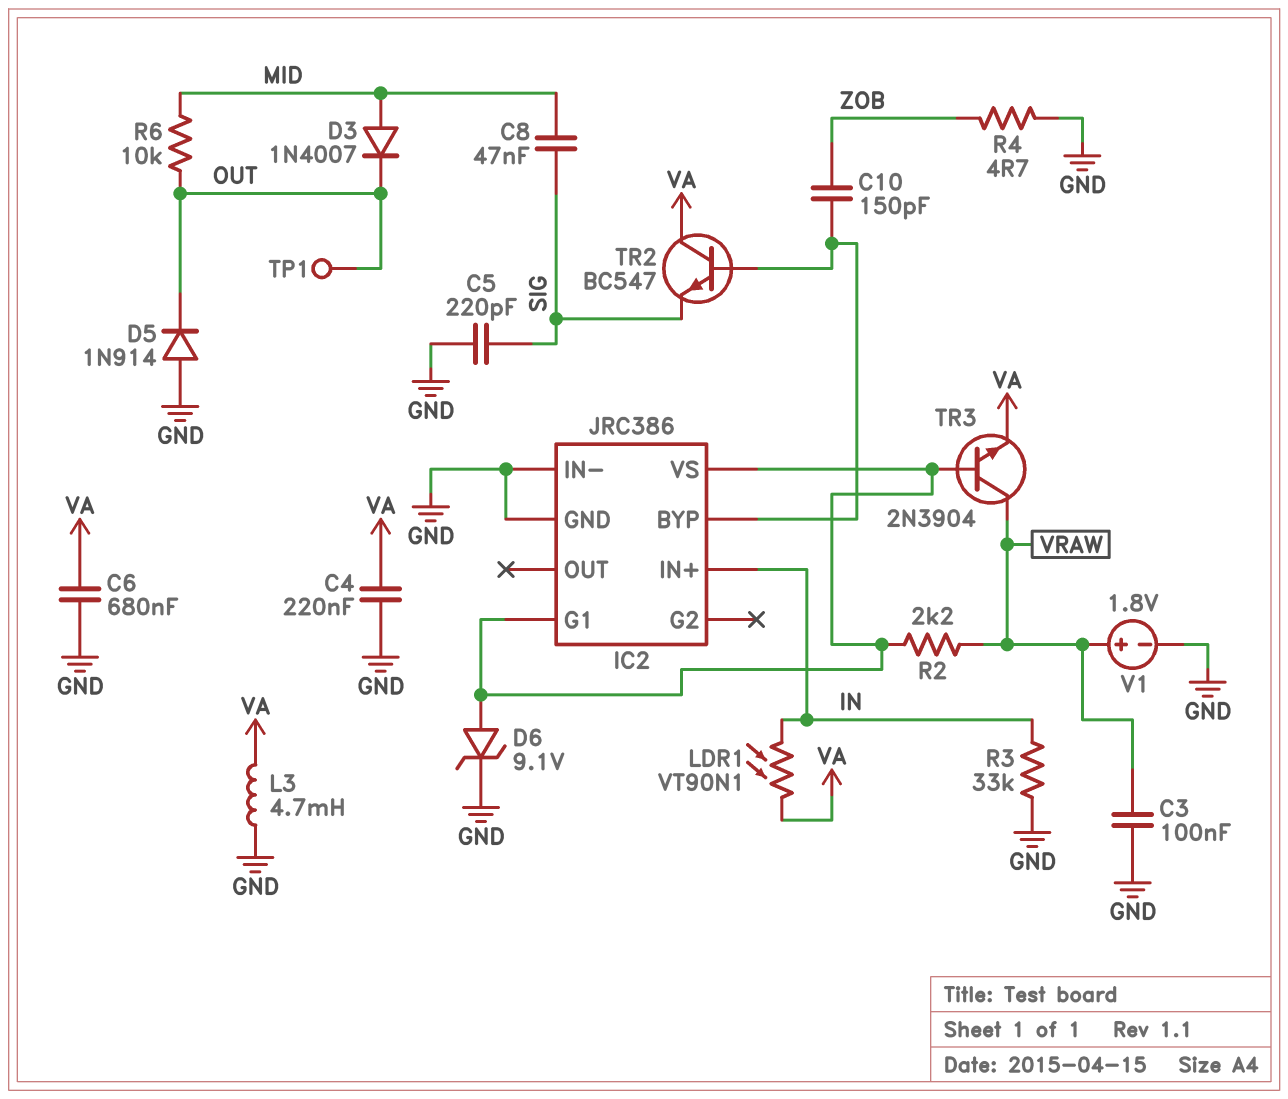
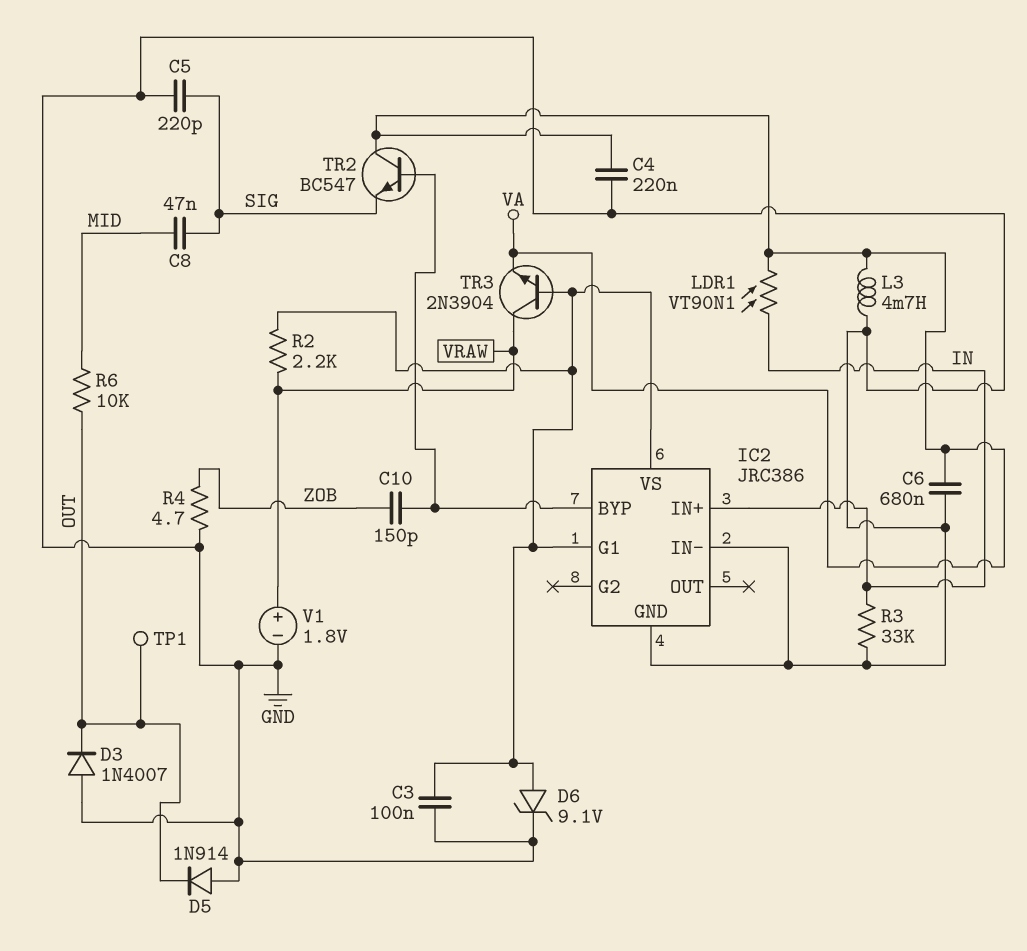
C3: 100nF (GND, VRAW) -> 100nF (GND, IC2/G1)
D3: diode 1N4007 (A MID, K OUT) -> diode 1N4007 (A GND, K OUT)

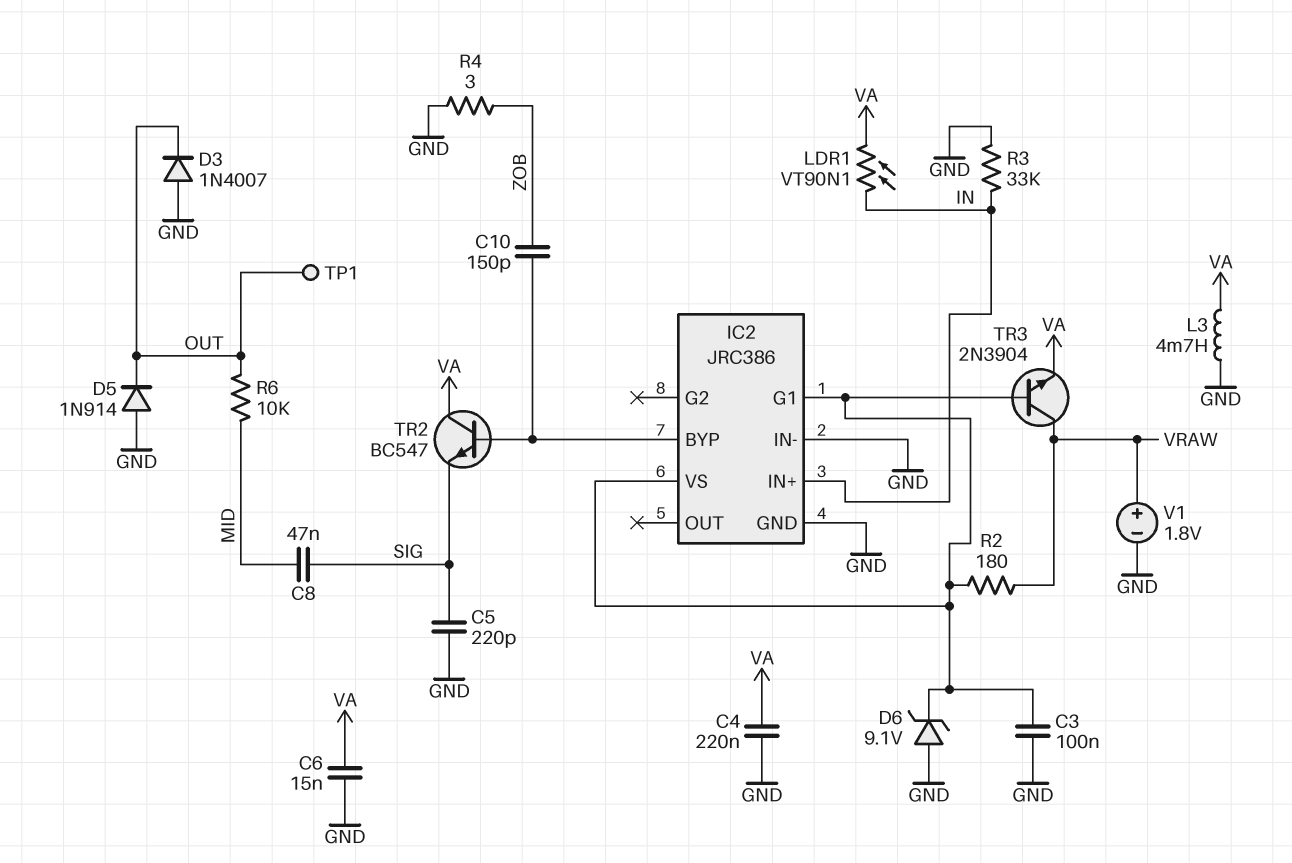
C6: 680nF (GND, VA) -> 15nF (GND, VA)
D6: zener 9.1V (A IC2/G1, K GND) -> zener 9.1V (A GND, K IC2/G1)
R2: 2.2k (IC2/G1, VRAW) -> 180 (IC2/G1, VRAW)
R4: 4.7 (GND, ZOB) -> 3 (GND, ZOB)

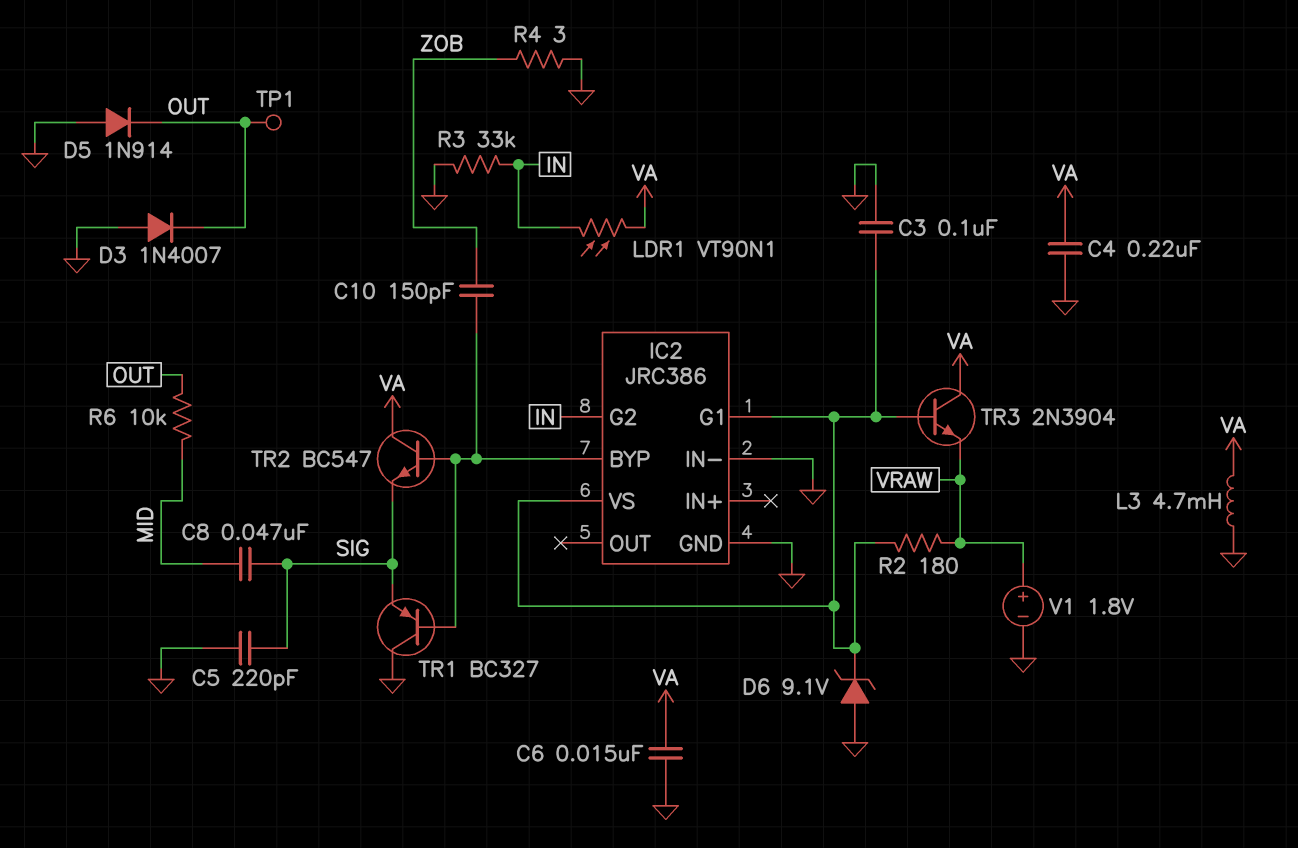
IC2 pin G2: none -> IN
IC2 pin IN+: IN -> none
TR1: none -> PNP BC327 (B IC2/BYP, C GND, E SIG)
TR3: NPN 2N3904 (B IC2/G1, C VRAW, E VA) -> NPN 2N3904 (B IC2/G1, C VA, E VRAW)

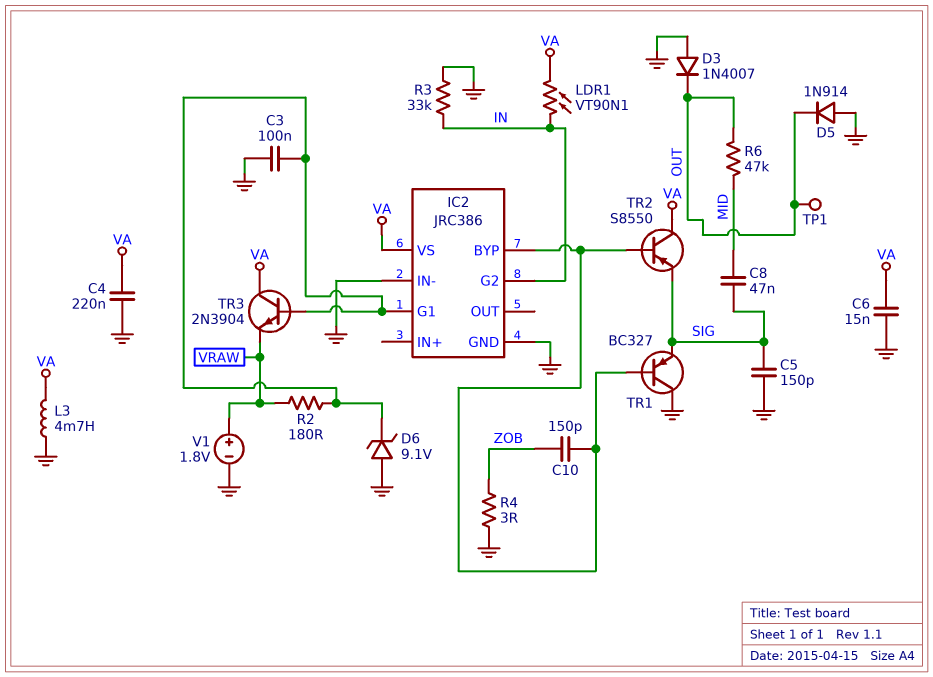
C5: 220pF (GND, SIG) -> 150pF (GND, SIG)
IC2 pin VS: IC2/G1 -> VA
R6: 10k (MID, OUT) -> 47k (MID, OUT)
TR2: NPN BC547 (B IC2/BYP, C VA, E SIG) -> PNP S8550 (B IC2/BYP, C VA, E SIG)

